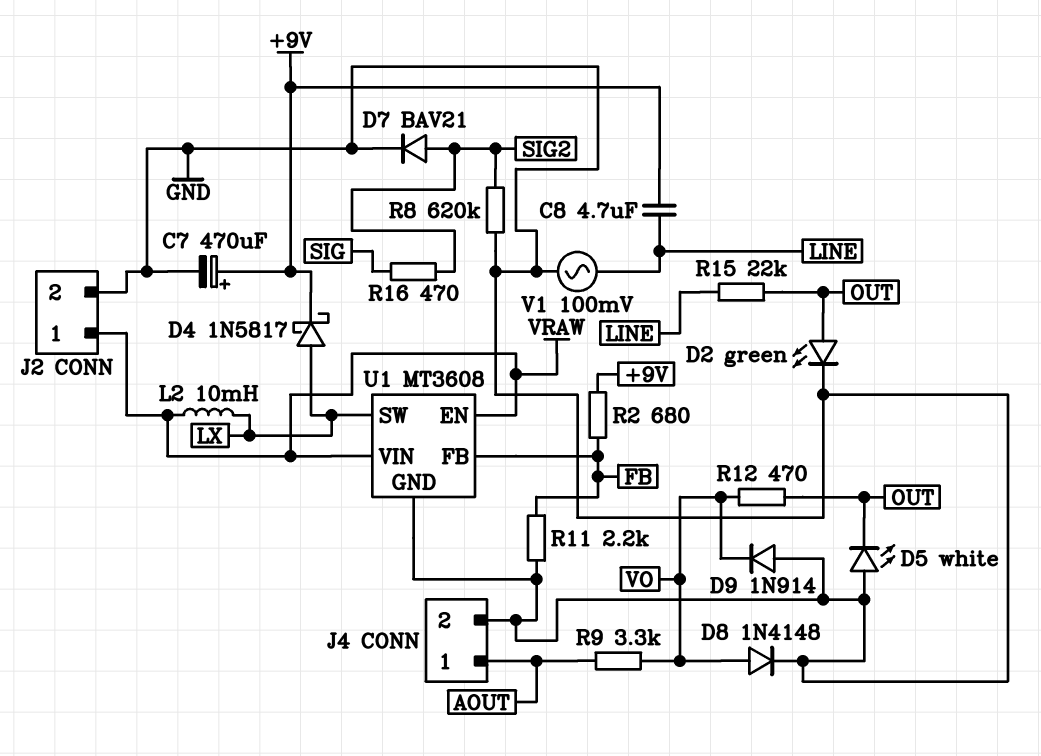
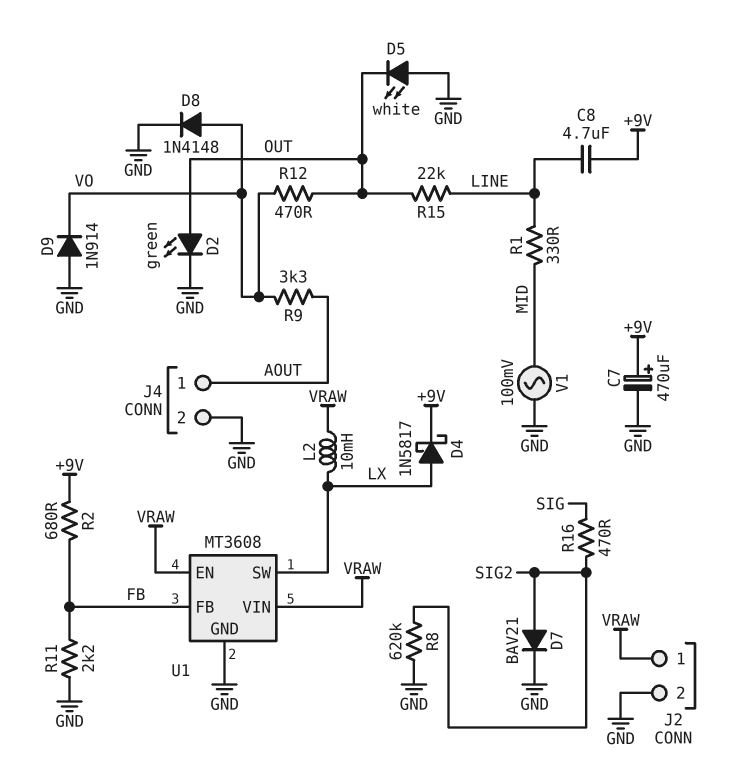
R1: none -> 330 (LINE, MID)
V1: AC 100mV (GND, LINE) -> AC 100mV (GND, MID)

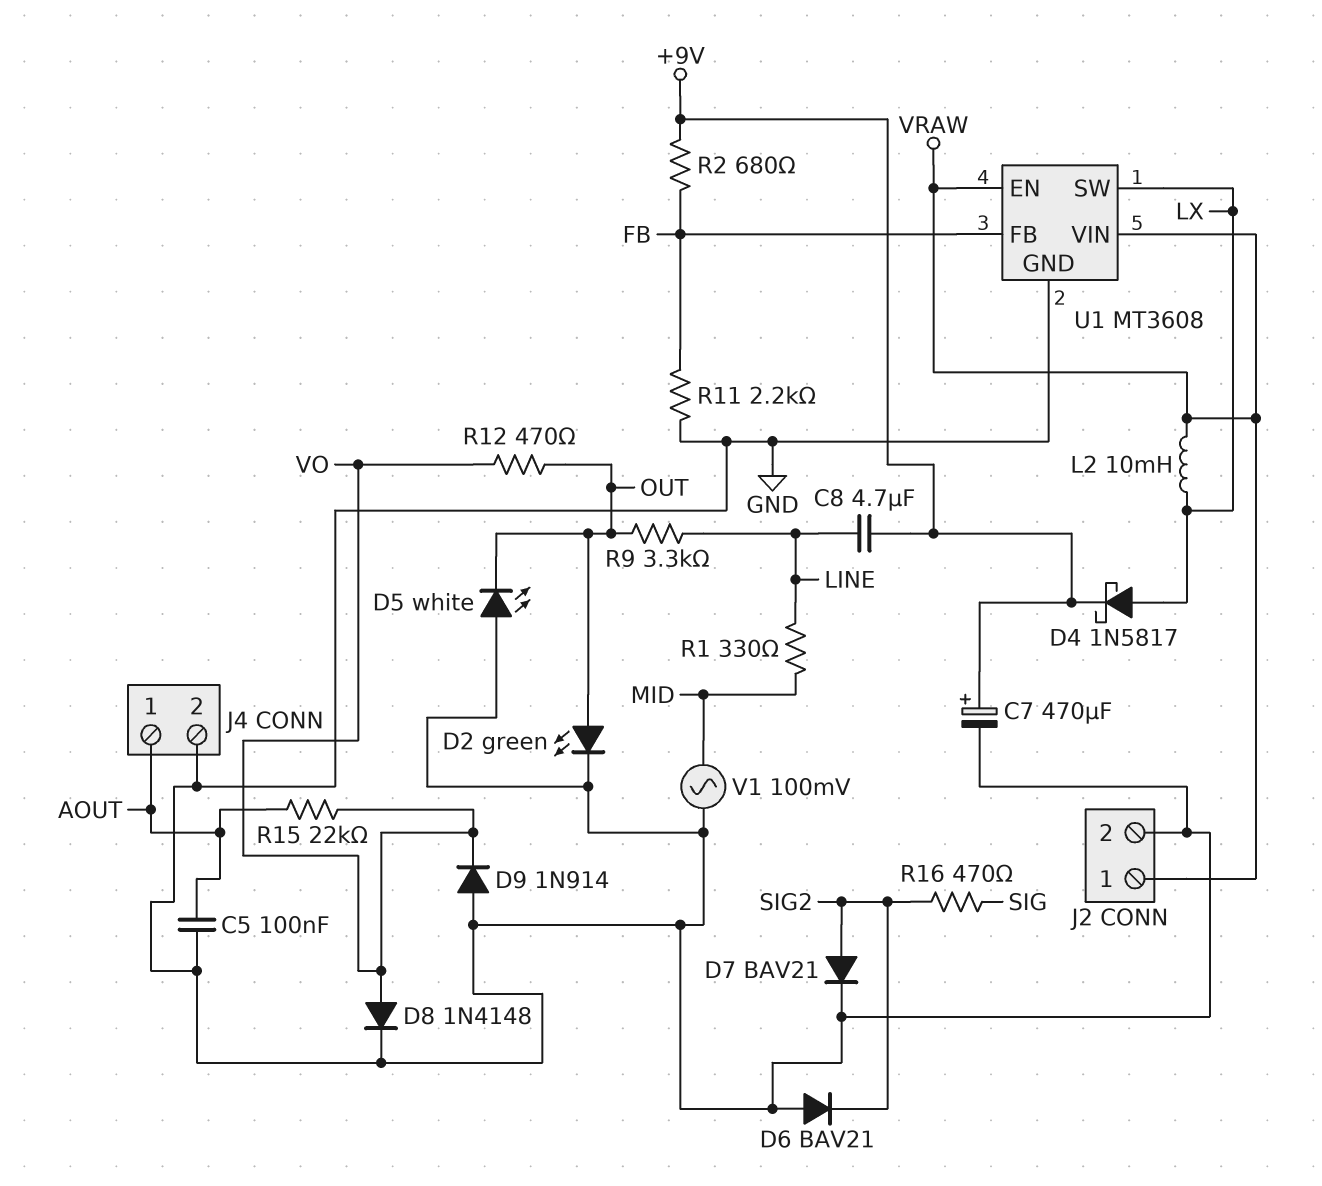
C5: none -> 100nF (AOUT, GND)
D6: none -> diode BAV21 (A GND, K SIG2)
R8: 620k (GND, SIG2) -> none
R9: 3.3k (AOUT, VO) -> 3.3k (LINE, OUT)
R15: 22k (LINE, OUT) -> 22k (AOUT, VO)

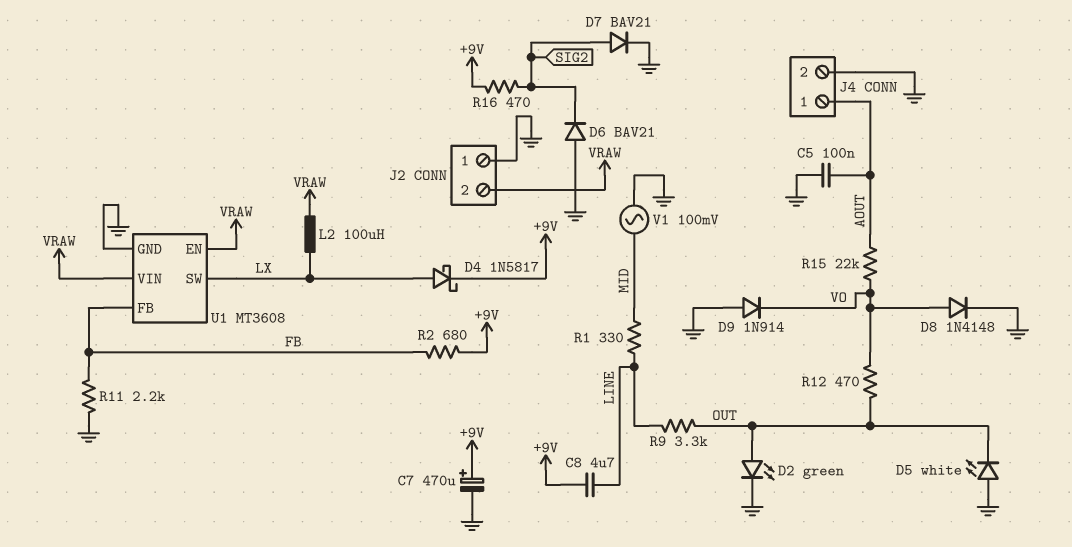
J2 pin 1: VRAW -> GND
J2 pin 2: GND -> VRAW
L2: 10mH (LX, VRAW) -> 100uH (LX, VRAW)
R16: 470 (SIG, SIG2) -> 470 (+9V, SIG2)

